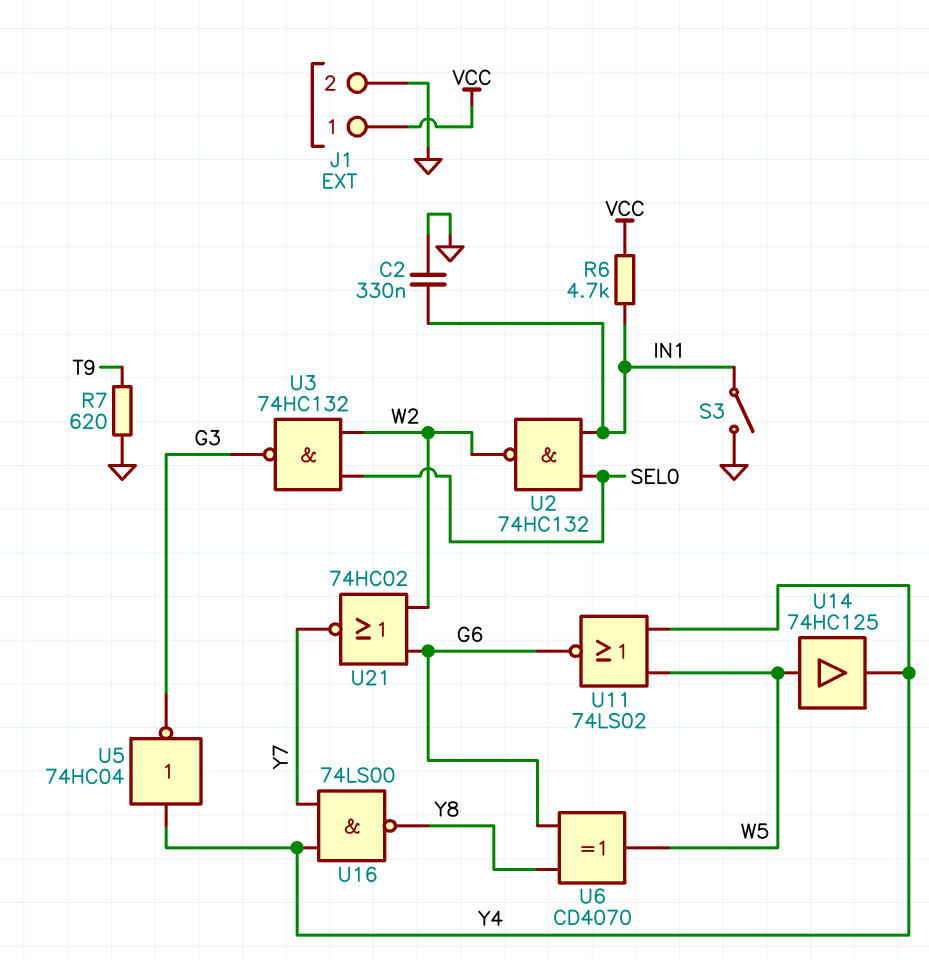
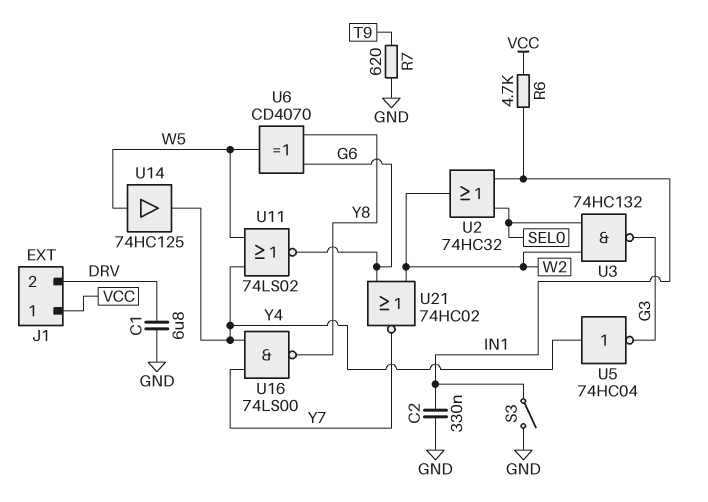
C1: none -> 6.8uF (DRV, GND)
J1 pin 2: GND -> DRV
U2: NAND 74HC132 (in IN1, in SEL0, out W2) -> OR 74HC32 (in IN1, in SEL0, out W2)

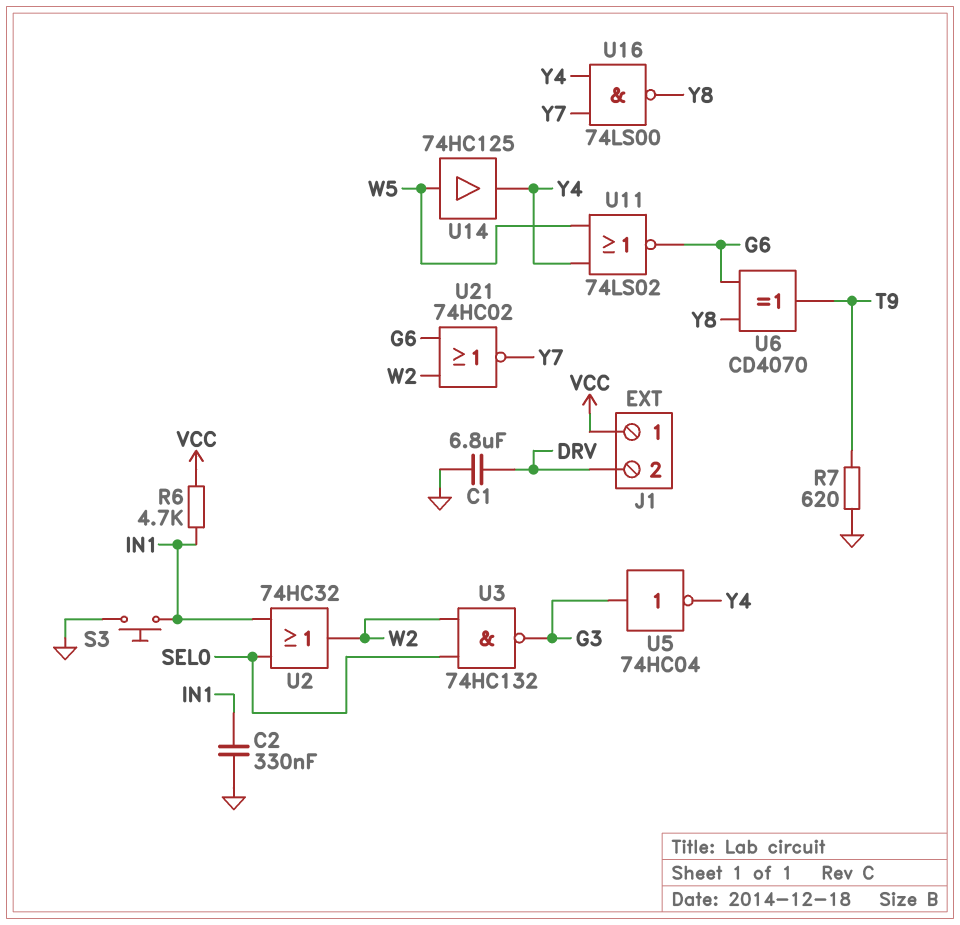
S3: switch (GND, IN1) -> button (GND, IN1)
U5: NOT 74HC04 (in Y4, out G3) -> NOT 74HC04 (in G3, out Y4)
U6: XOR CD4070 (in G6, in Y8, out W5) -> XOR CD4070 (in G6, in Y8, out T9)

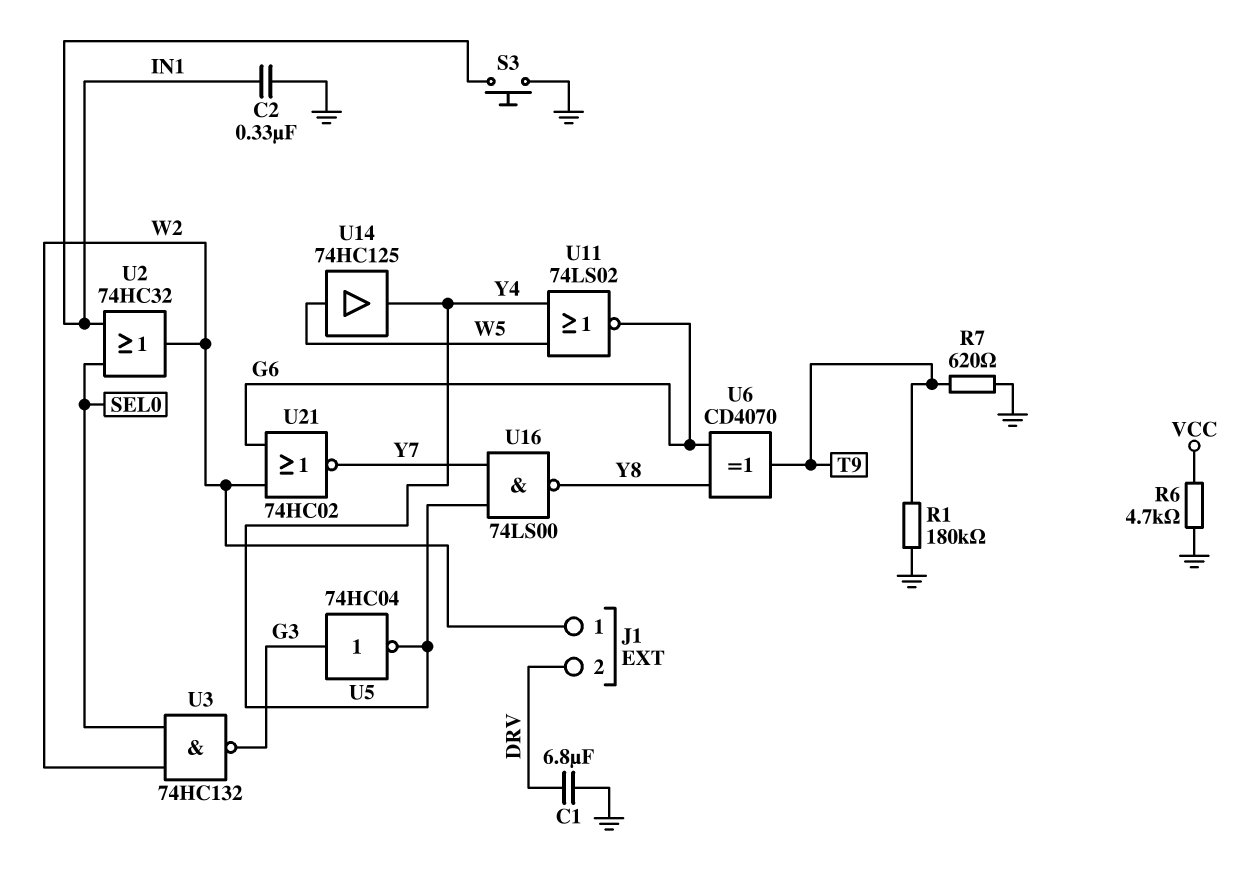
J1 pin 1: VCC -> W2
R1: none -> 180k (GND, T9)
R6: 4.7k (IN1, VCC) -> 4.7k (GND, VCC)

